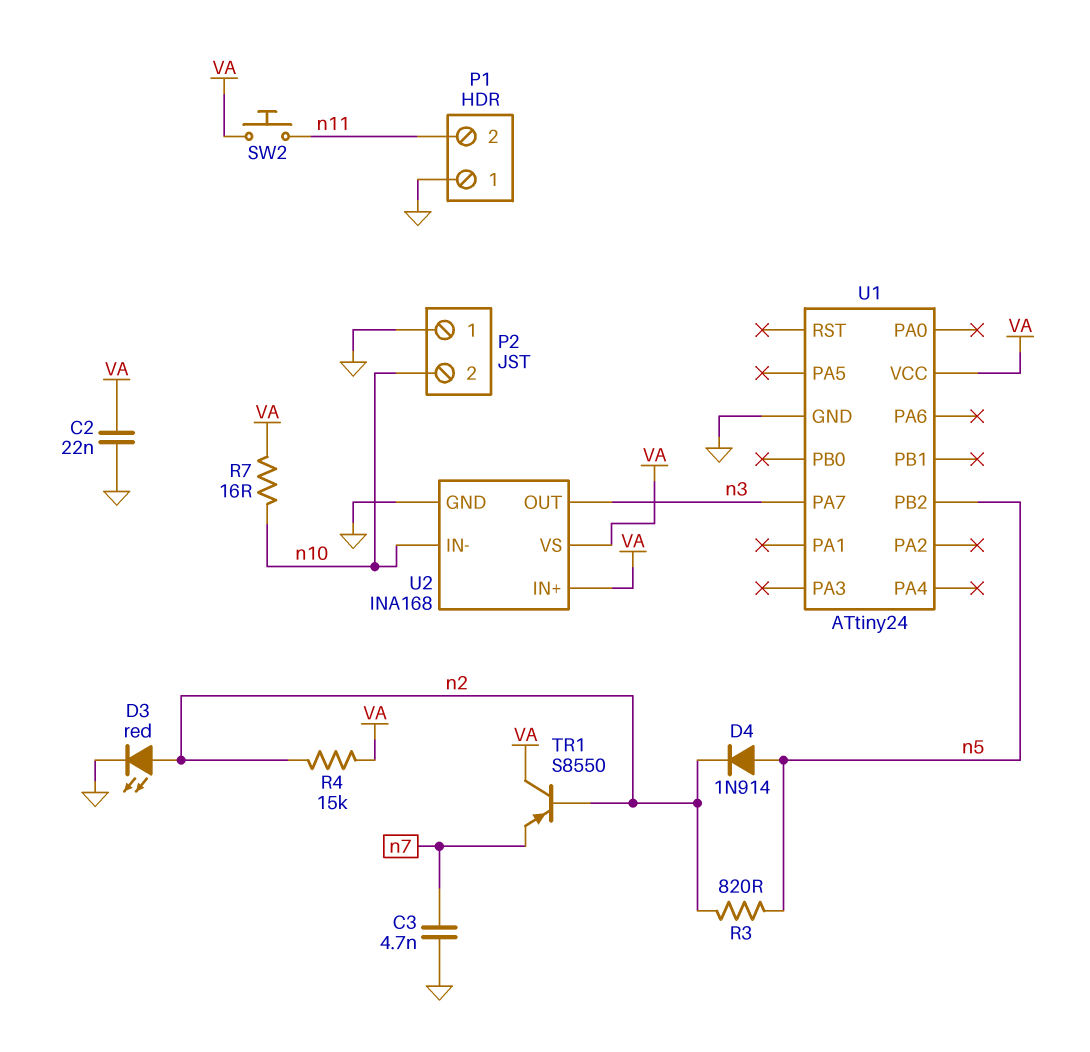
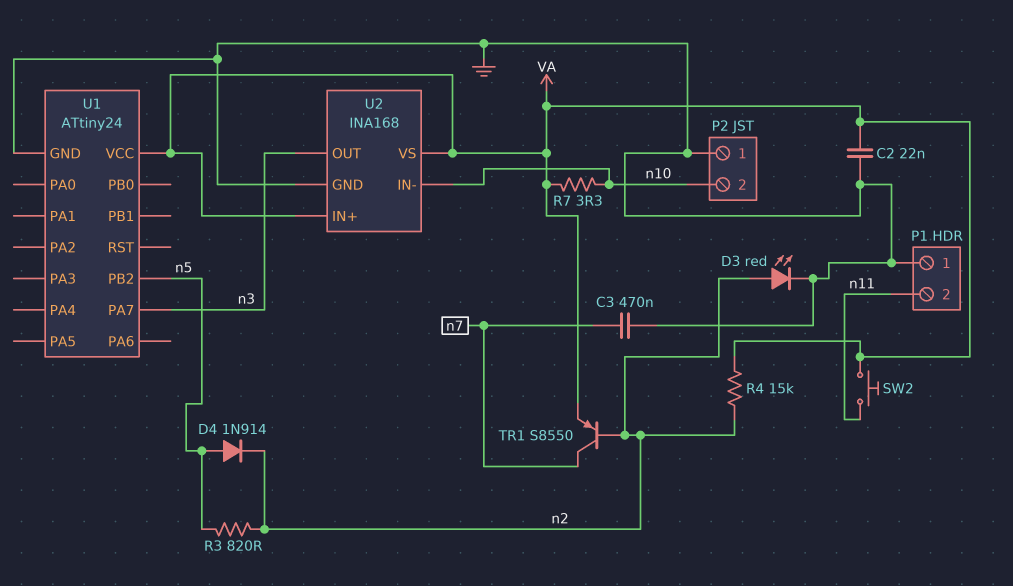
C3: 4.7nF (GND, n7) -> 470nF (GND, n7)
R7: 16 (VA, n10) -> 3.3 (VA, n10)
TR1: PNP S8550 (B n2, C VA, E n7) -> PNP S8550 (B n2, C n7, E VA)

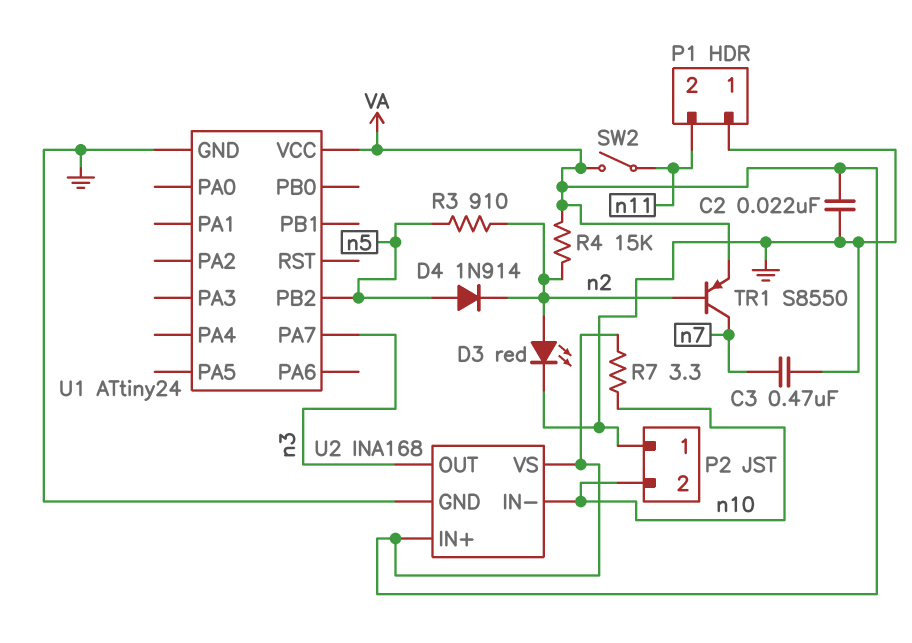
R3: 820 (n2, n5) -> 910 (n2, n5)
SW2: button (VA, n11) -> switch (VA, n11)

